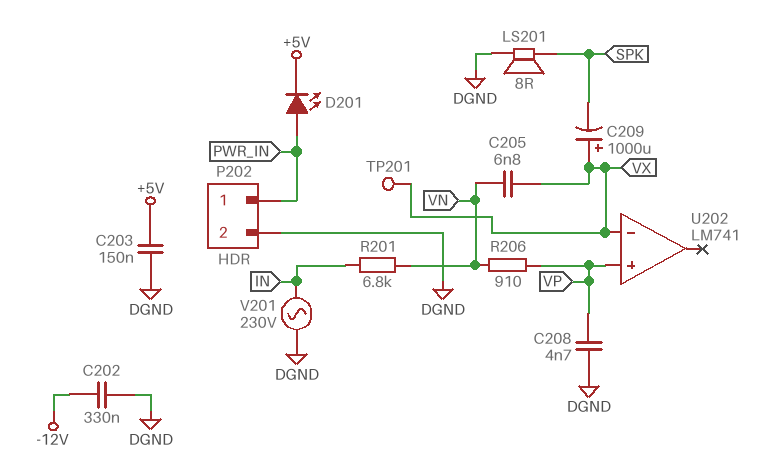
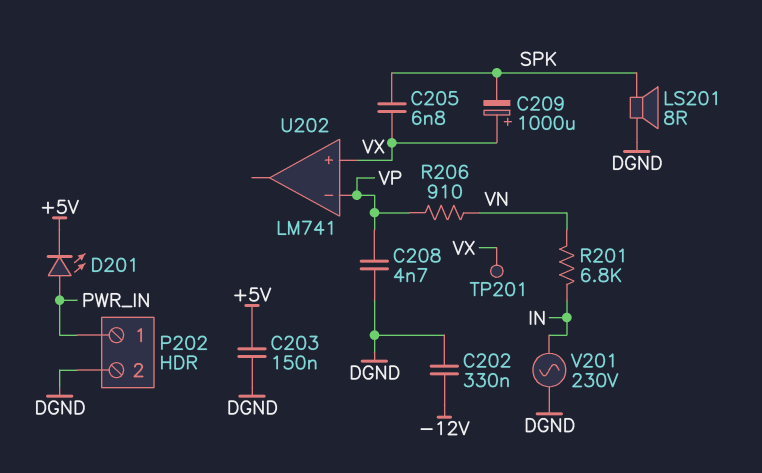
C205: 6.8nF (VN, VX) -> 6.8nF (SPK, VX)
U202 pin in+: VP -> VX
U202 pin in-: VX -> VP

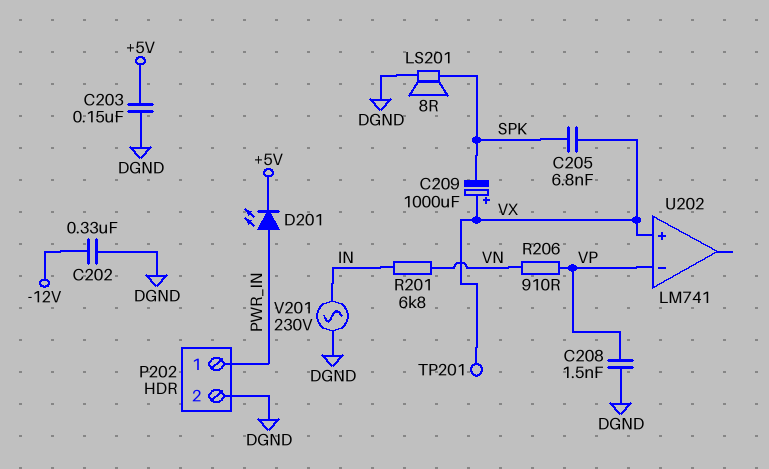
C208: 4.7nF (DGND, VP) -> 1.5nF (DGND, VP)

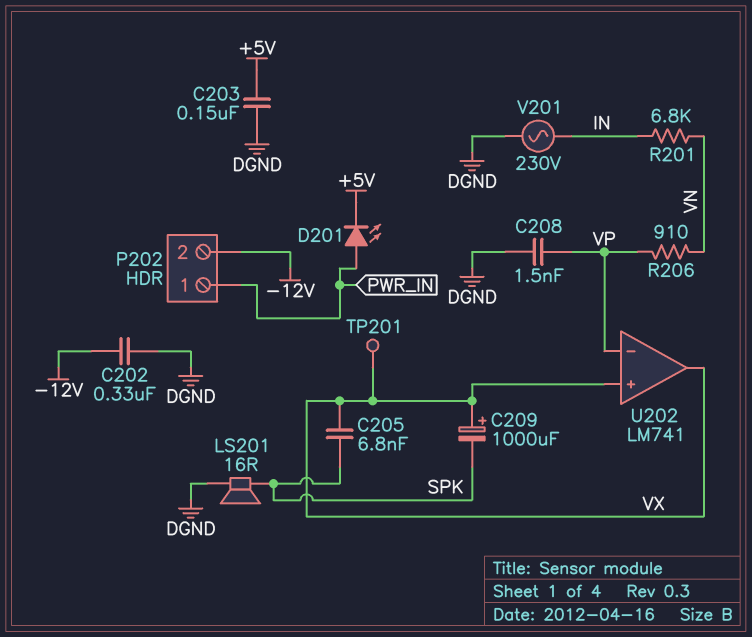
LS201: speaker 8R (DGND, SPK) -> speaker 16R (DGND, SPK)
P202 pin 2: DGND -> -12V
U202 pin out: none -> VX

